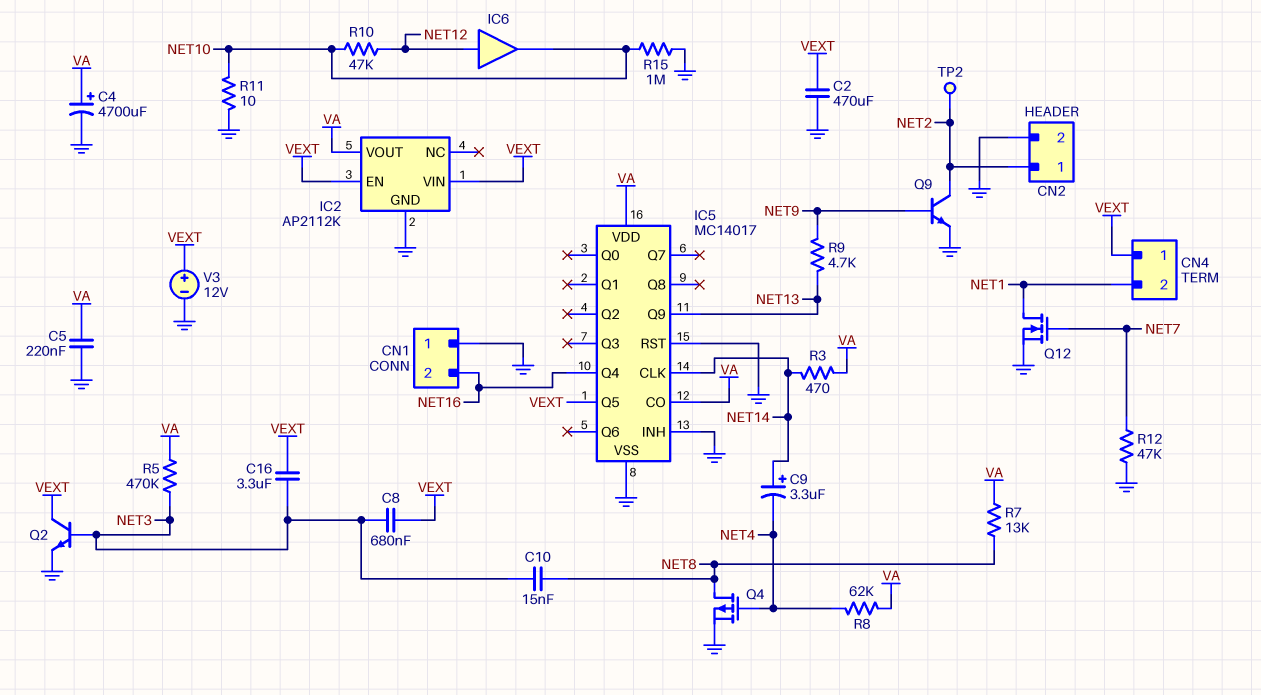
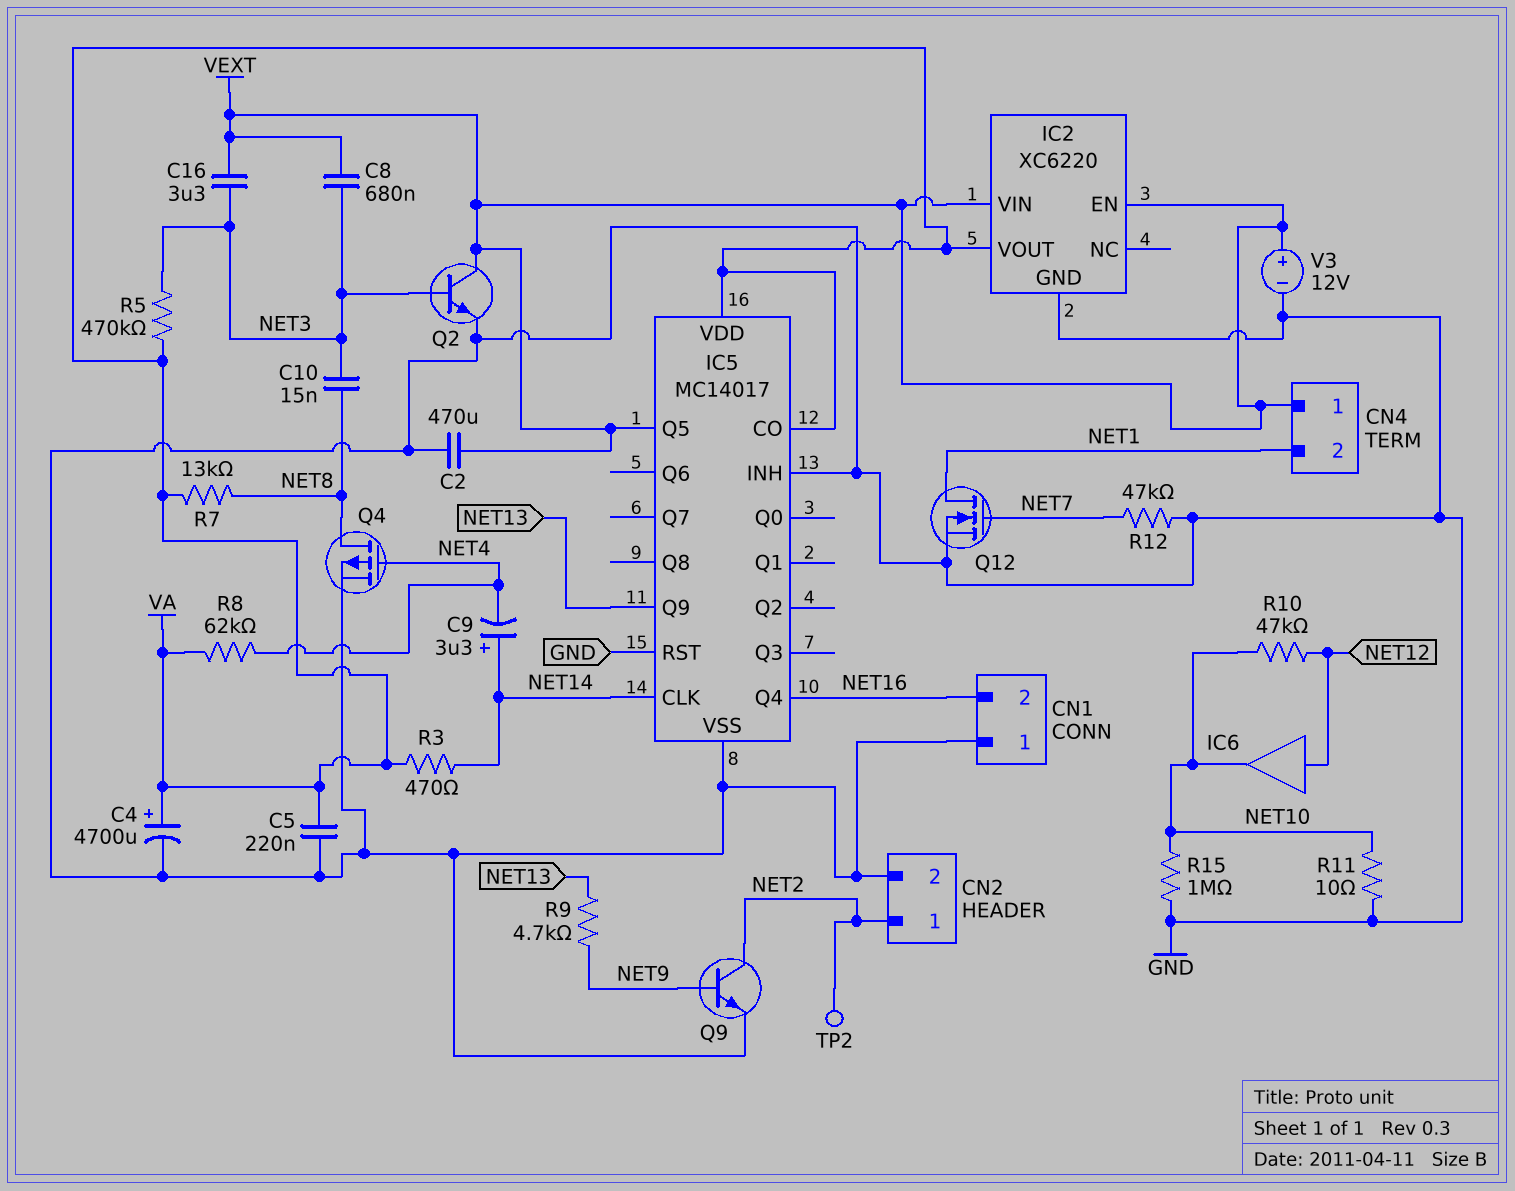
IC2: AP2112K -> XC6220

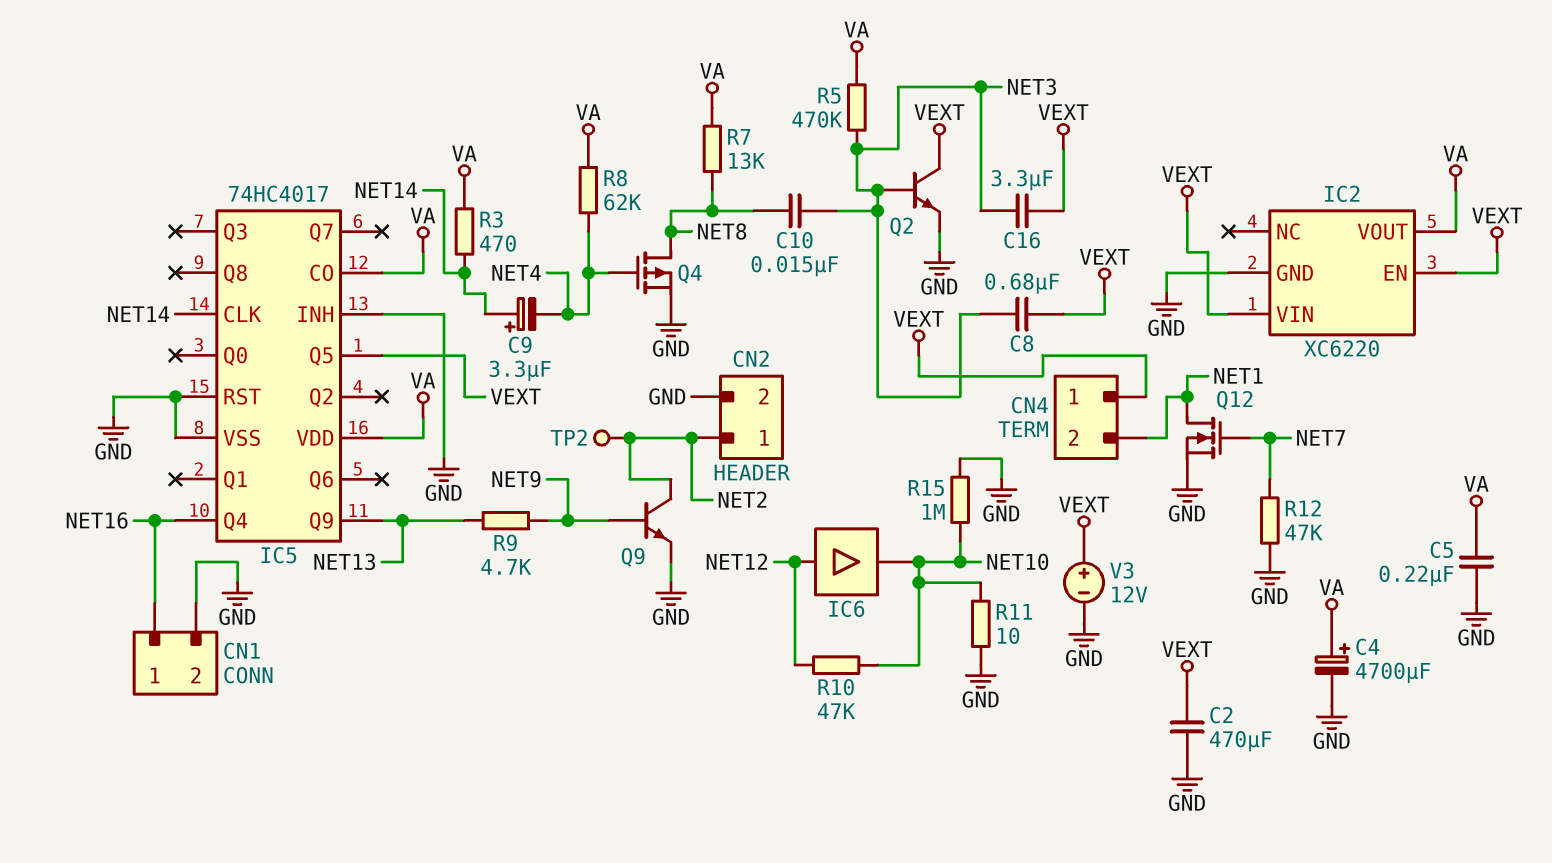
CN1 pin 1: GND -> NET16
CN1 pin 2: NET16 -> GND
IC5: MC14017 -> 74HC4017

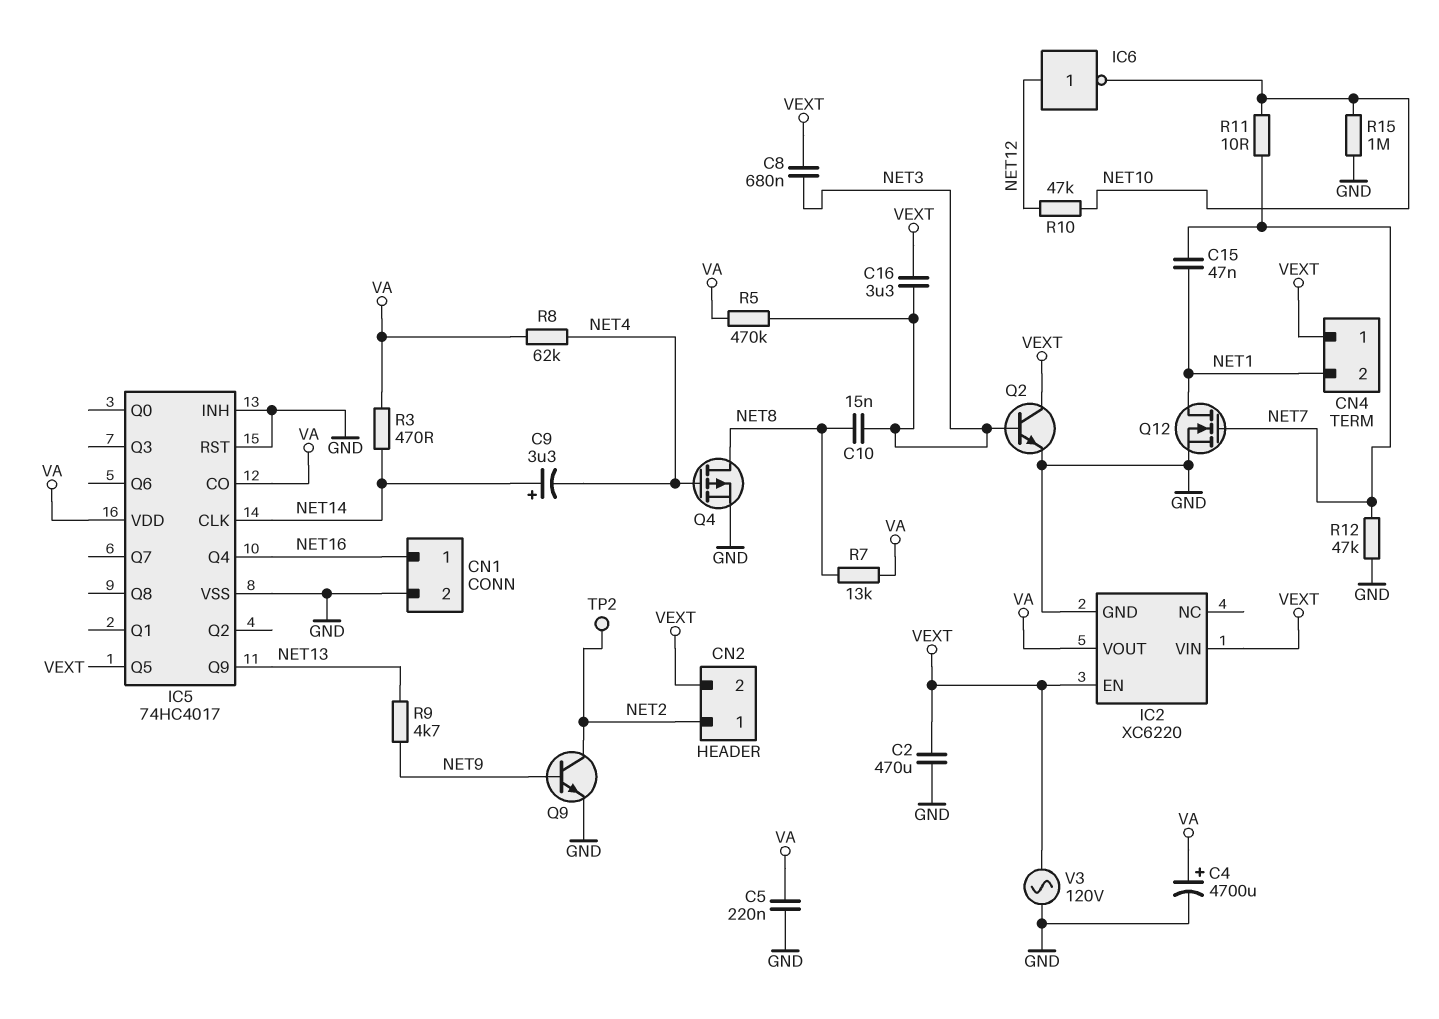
C15: none -> 47nF (NET1, NET7)
CN2 pin 2: GND -> VEXT
IC6: buffer (in NET12, out NET10) -> NOT (in NET12, out NET10)
R11: 10 (GND, NET10) -> 10 (NET7, NET10)
V3: 12V (plus VEXT, minus GND) -> AC 120V (GND, VEXT)

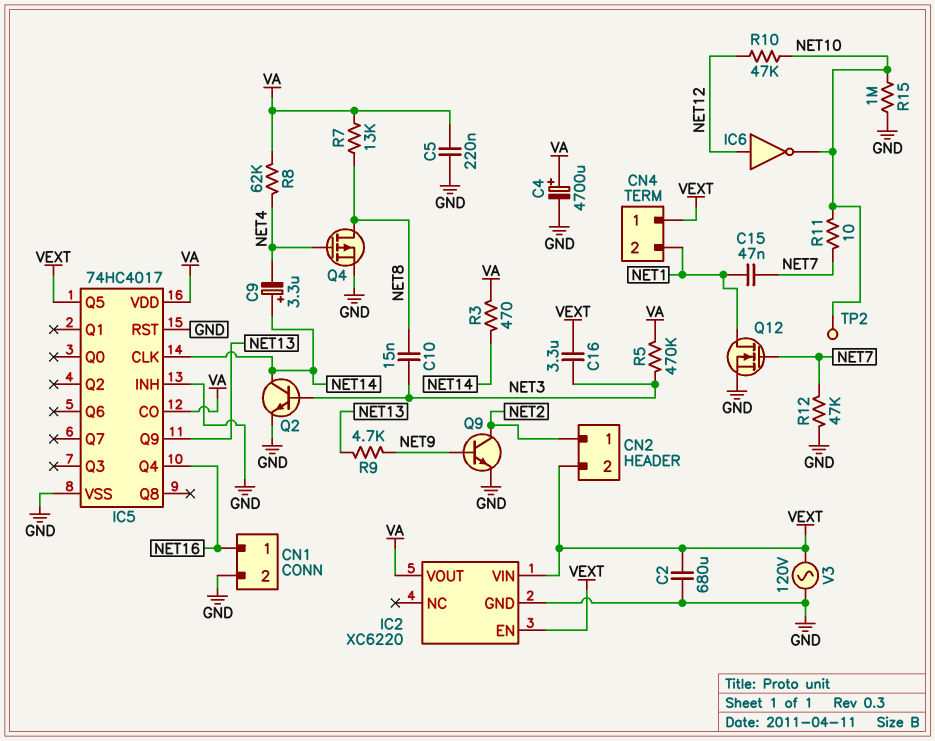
C2: 470uF (GND, VEXT) -> 680uF (GND, VEXT)
C8: 680nF (NET3, VEXT) -> none
Q2: NPN (B NET3, C VEXT, E GND) -> NPN (B NET3, C NET14, E GND)
TP2: test point (NET2) -> test point (NET10)

